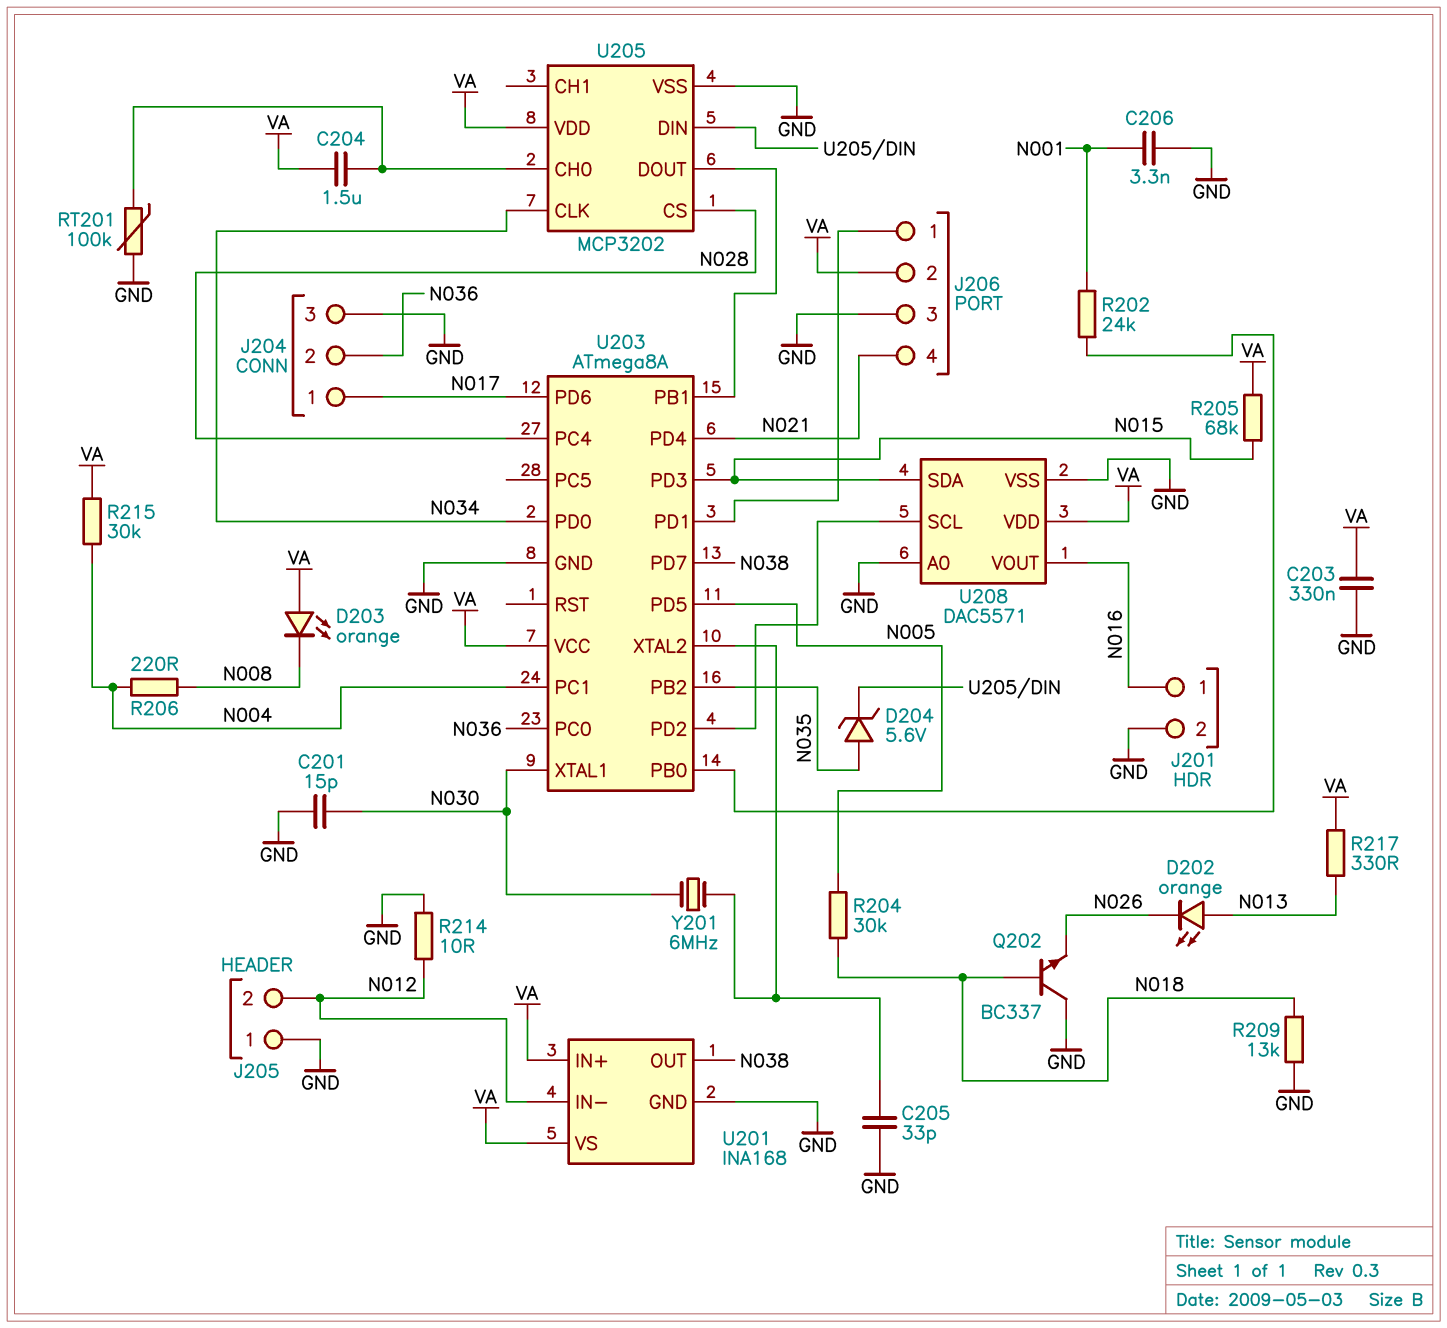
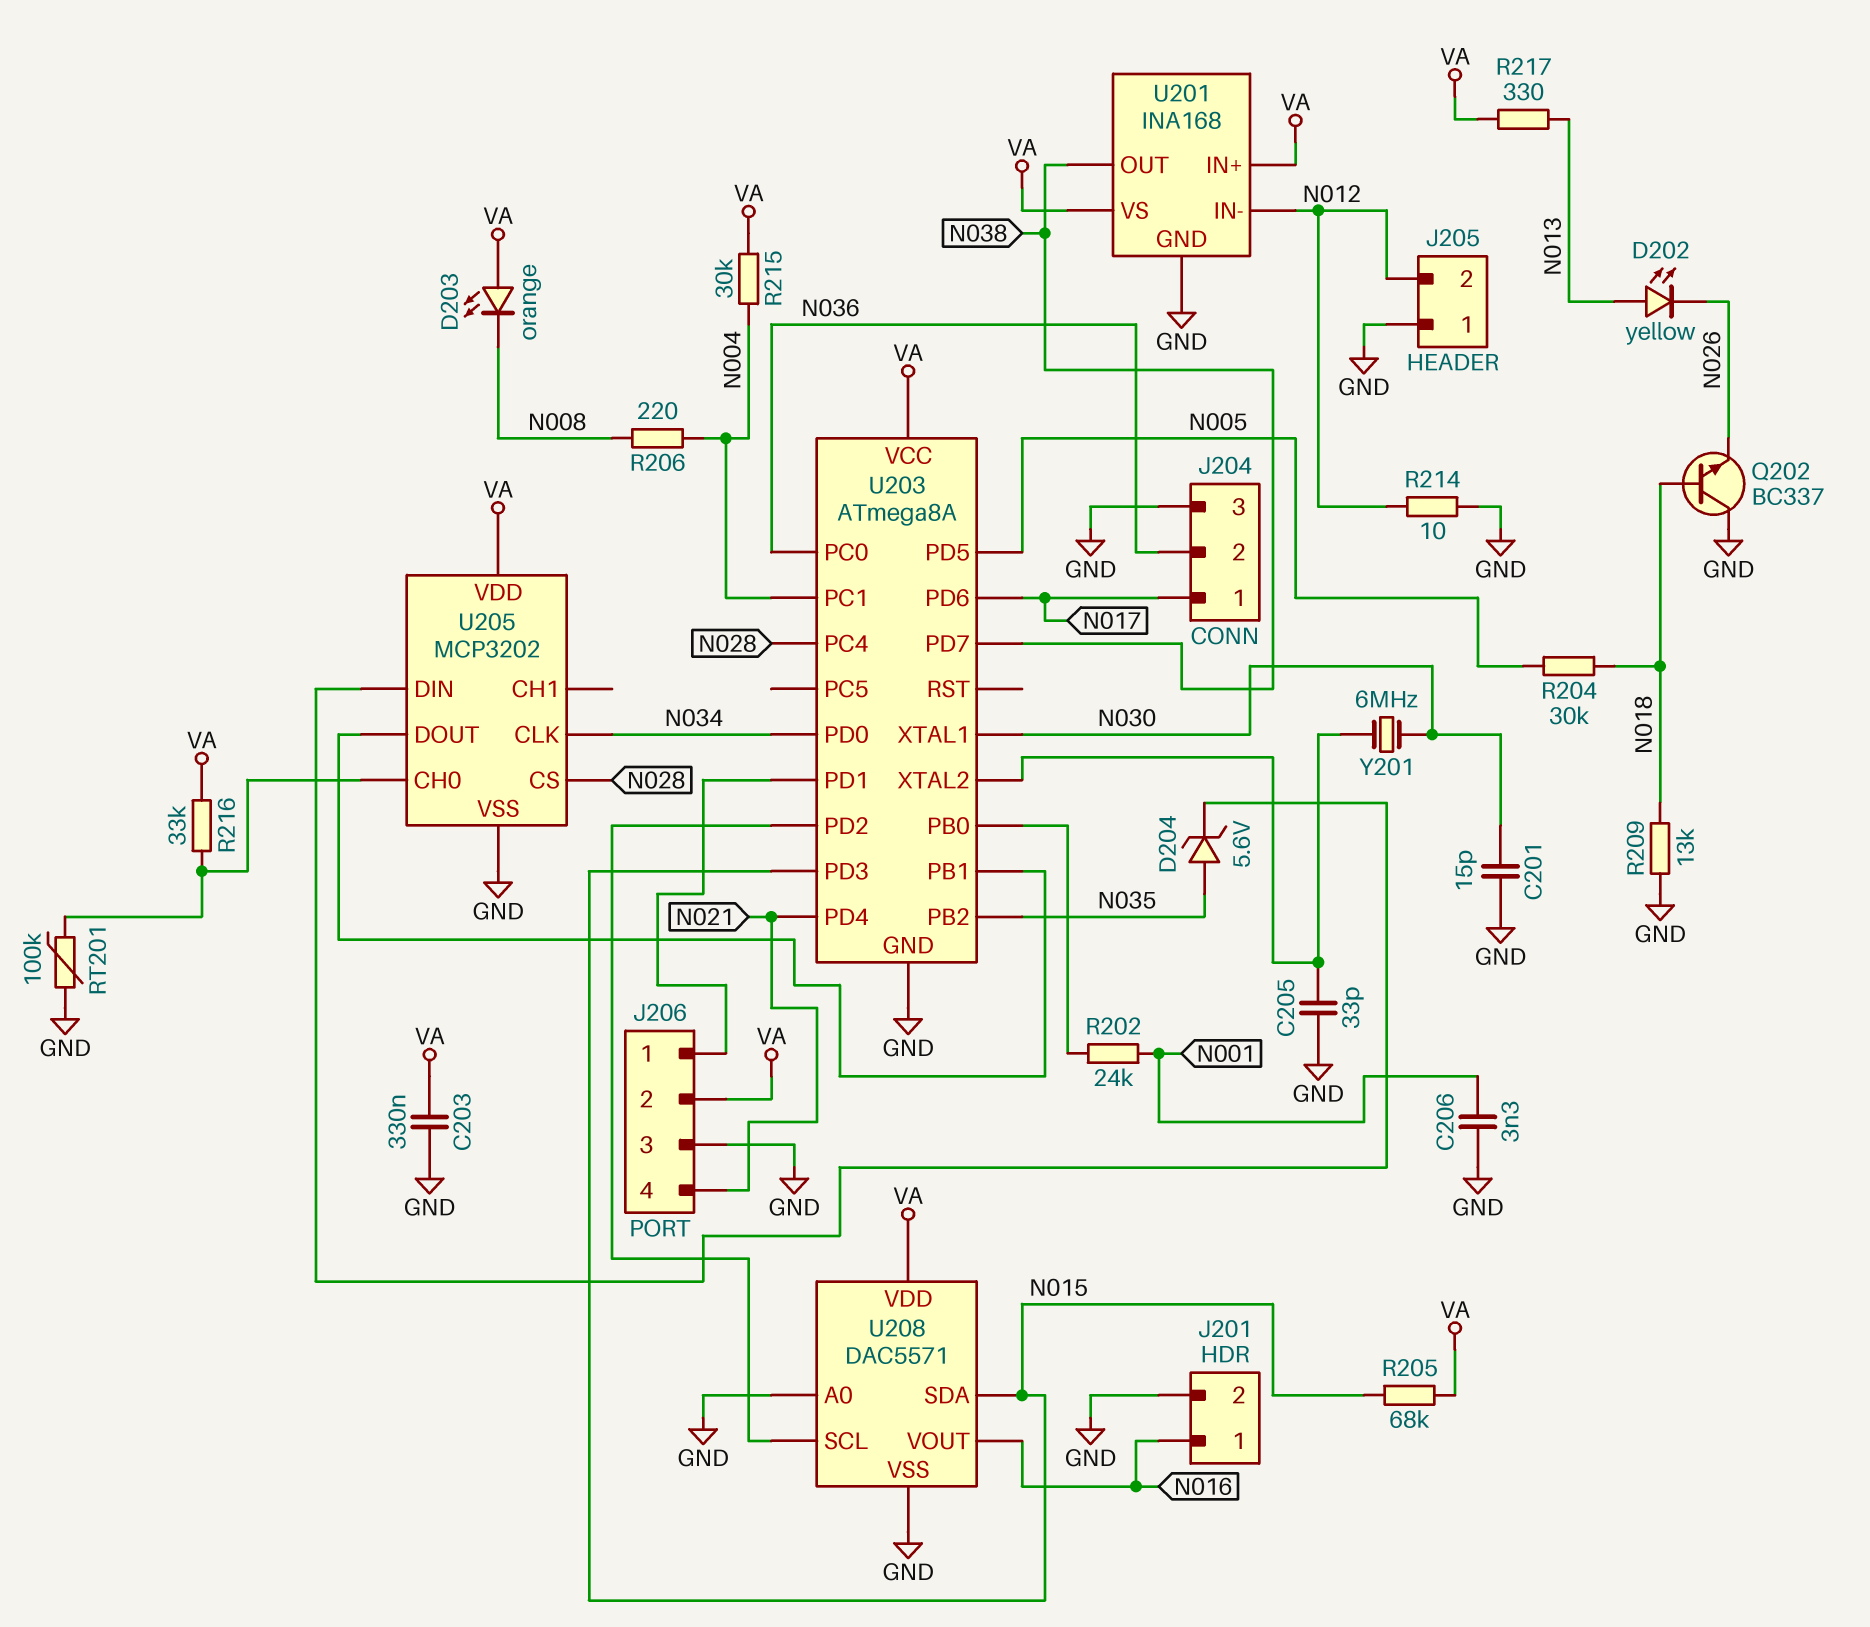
C204: 1.5uF (U205/CH0, VA) -> none
D202: LED orange (A N013, K N026) -> LED yellow (A N013, K N026)
R216: none -> 33k (U205/CH0, VA)

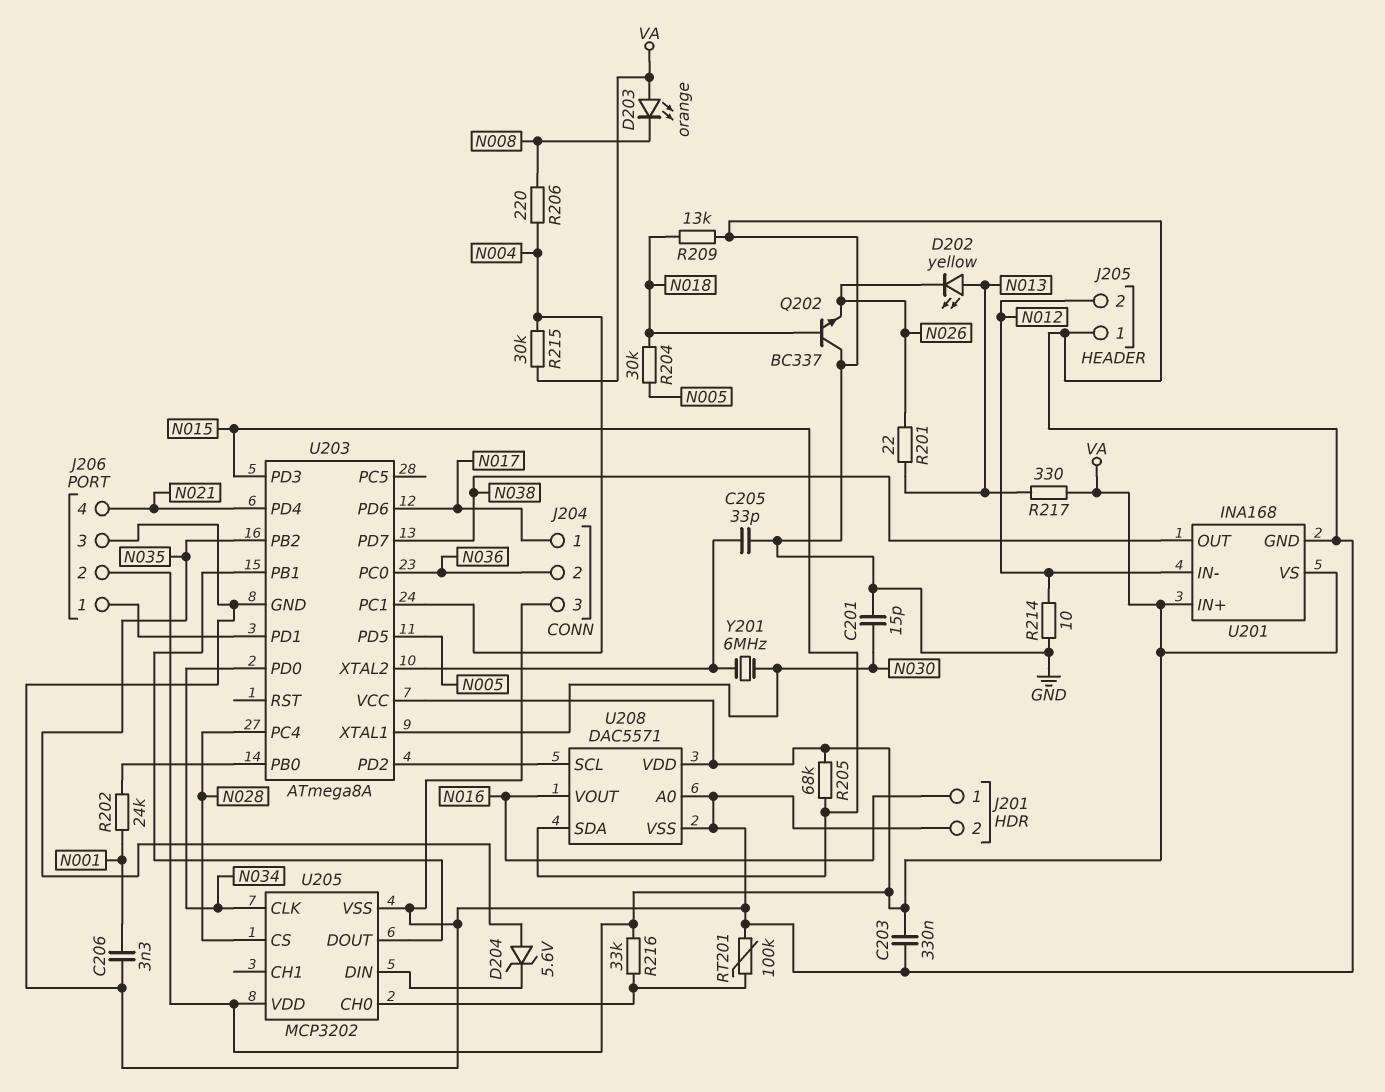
R201: none -> 22 (N013, N026)

